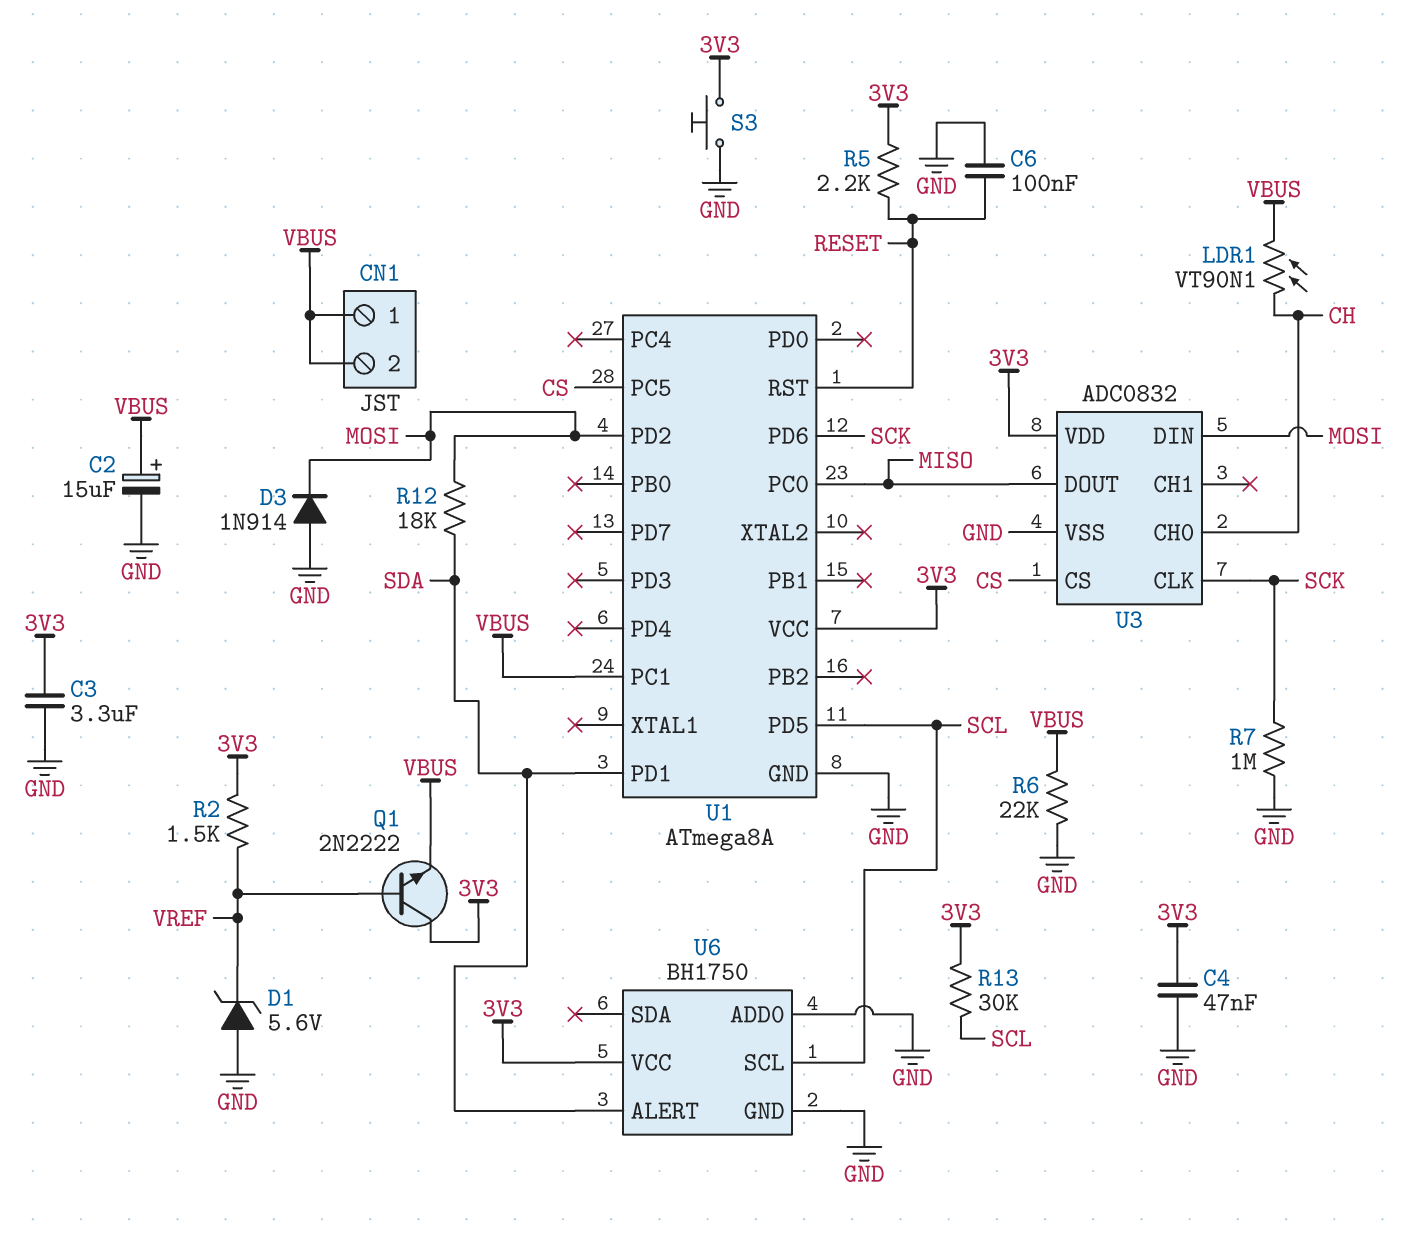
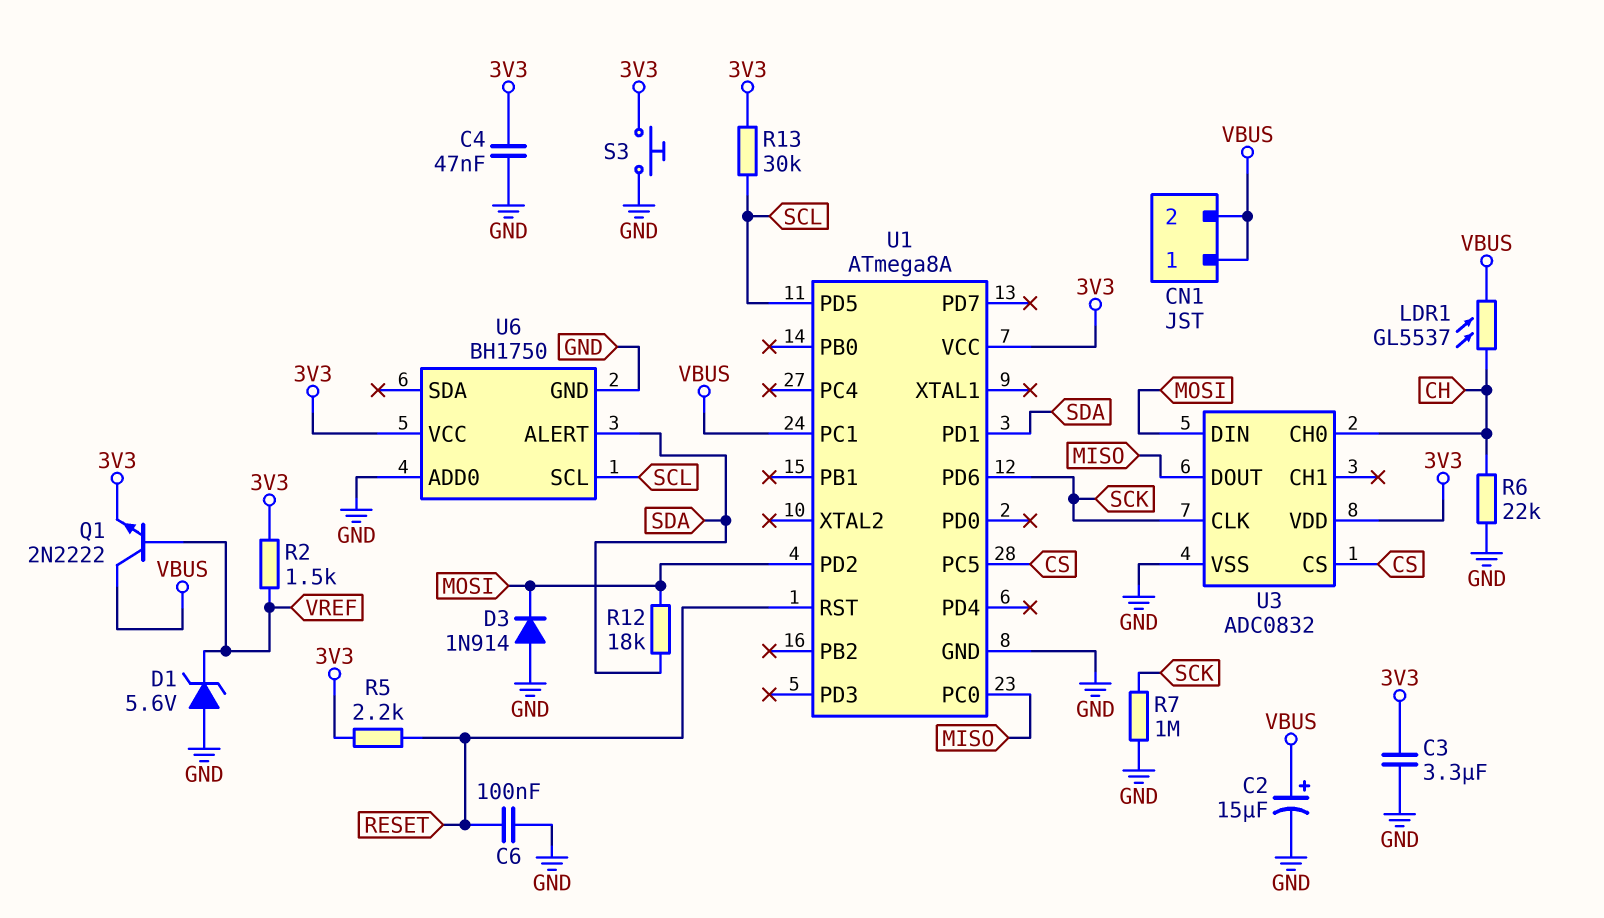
LDR1: VT90N1 (CH, VBUS) -> GL5537 (CH, VBUS)
Q1: NPN 2N2222 (B VREF, C 3V3, E VBUS) -> NPN 2N2222 (B VREF, C VBUS, E 3V3)
R6: 22k (GND, VBUS) -> 22k (CH, GND)

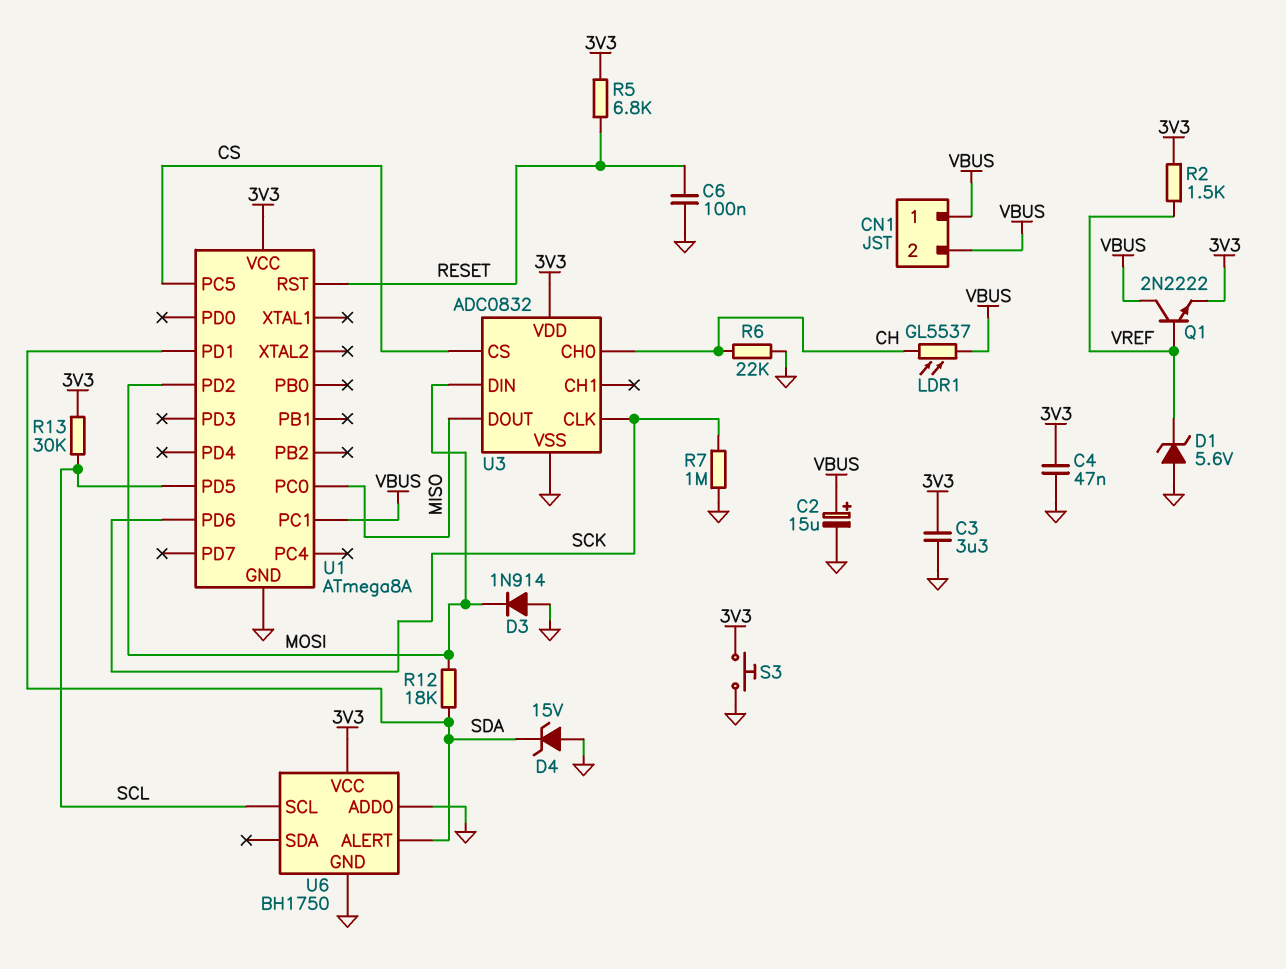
D4: none -> zener 15V (A GND, K SDA)
R5: 2.2k (3V3, RESET) -> 6.8k (3V3, RESET)

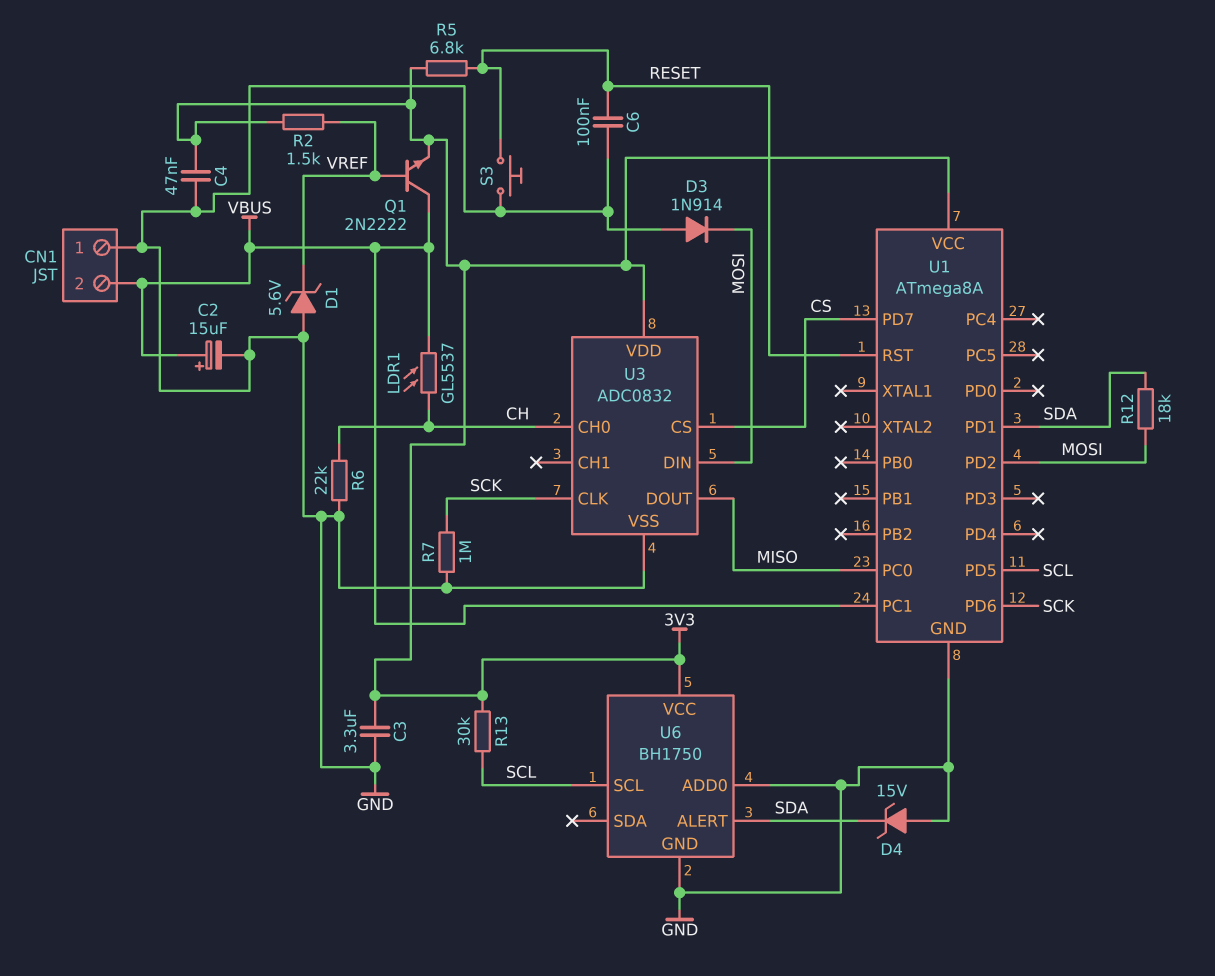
CN1 pin 1: VBUS -> GND
S3: button (3V3, GND) -> button (GND, RESET)
U1 pin PC5: CS -> none
U1 pin PD7: none -> CS

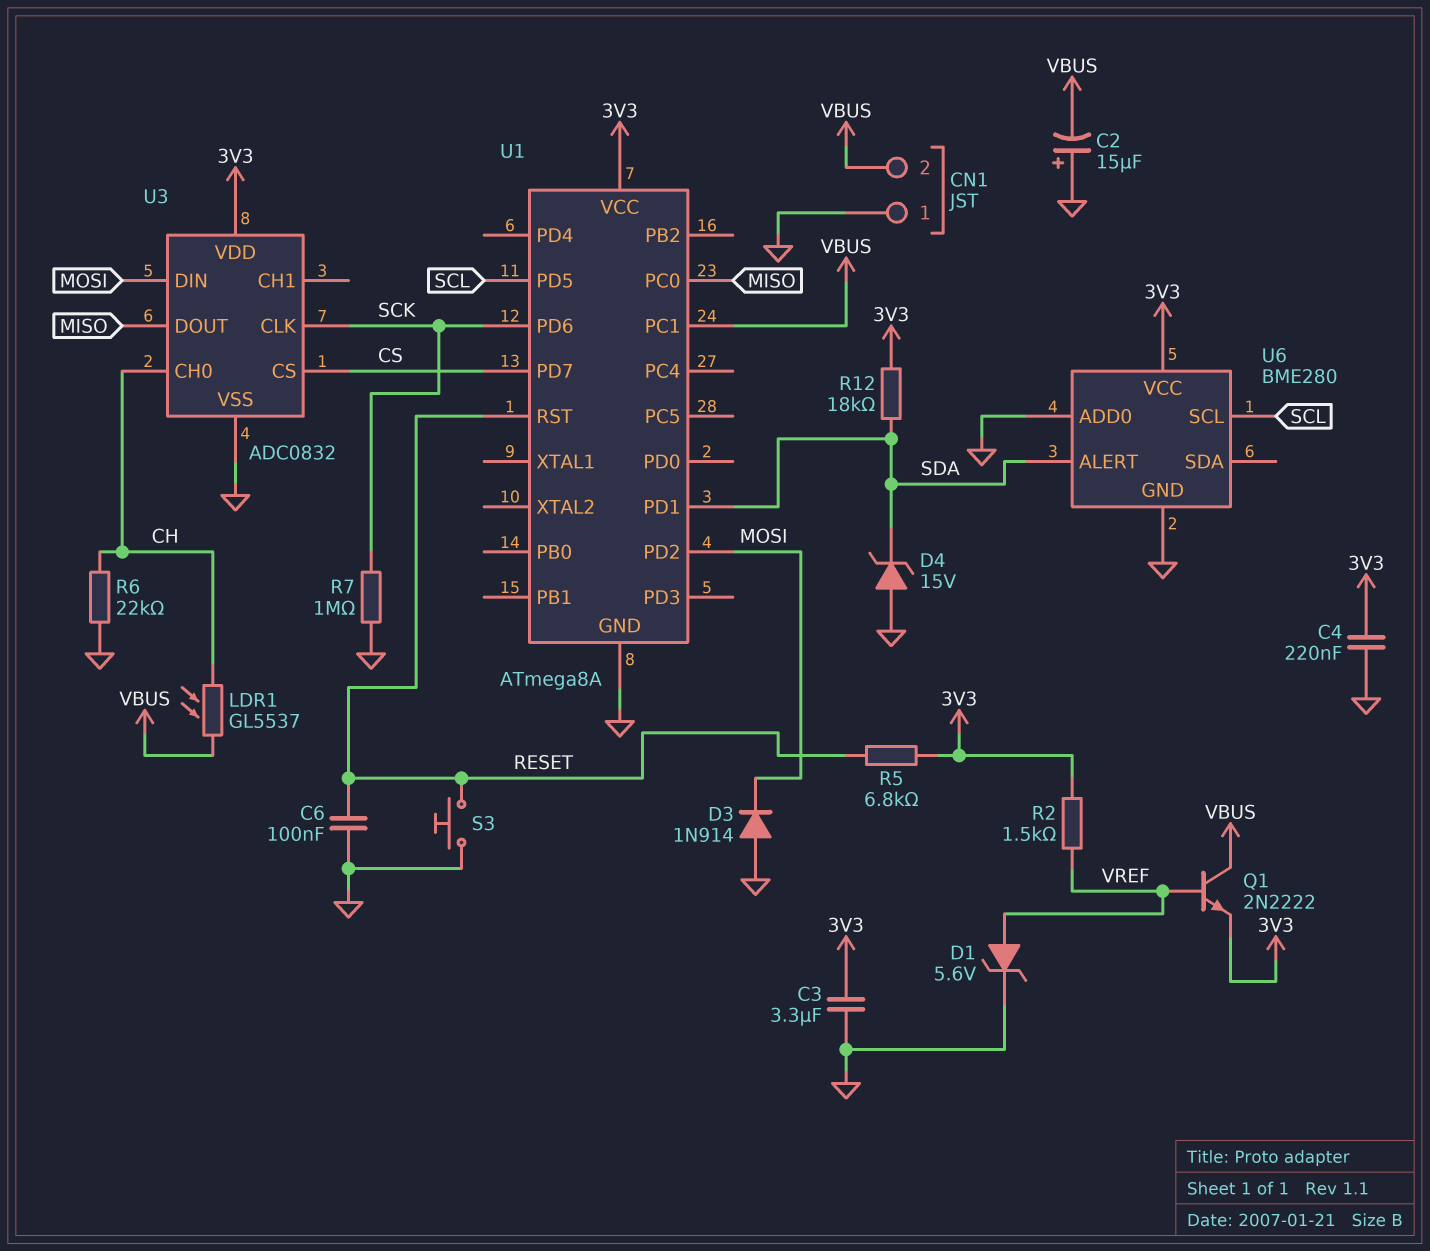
C2: 15uF (plus VBUS, minus GND) -> 15uF (plus GND, minus VBUS)
C4: 47nF (3V3, GND) -> 220nF (3V3, GND)
D1: zener 5.6V (A GND, K VREF) -> zener 5.6V (A VREF, K GND)
R12: 18k (MOSI, SDA) -> 18k (3V3, SDA)
R13: 30k (3V3, SCL) -> none
U6: BH1750 -> BME280

